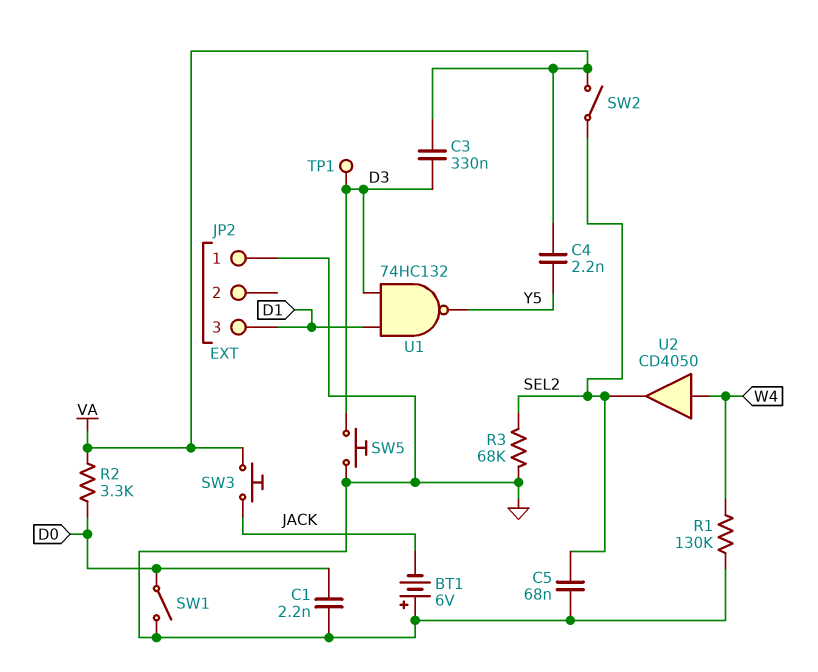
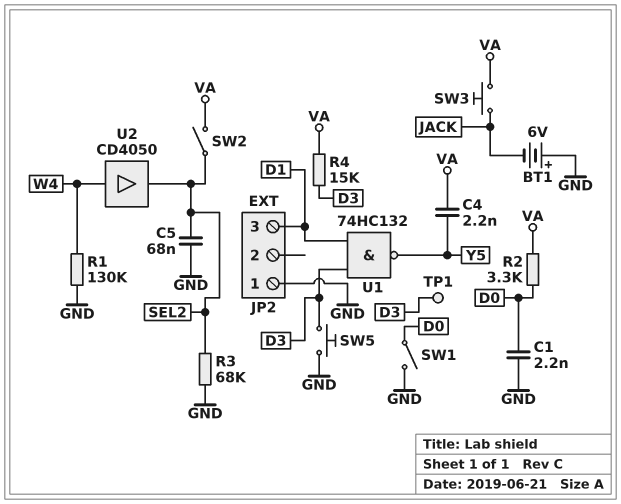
C3: 330nF (D3, VA) -> none
R4: none -> 15k (D3, VA)

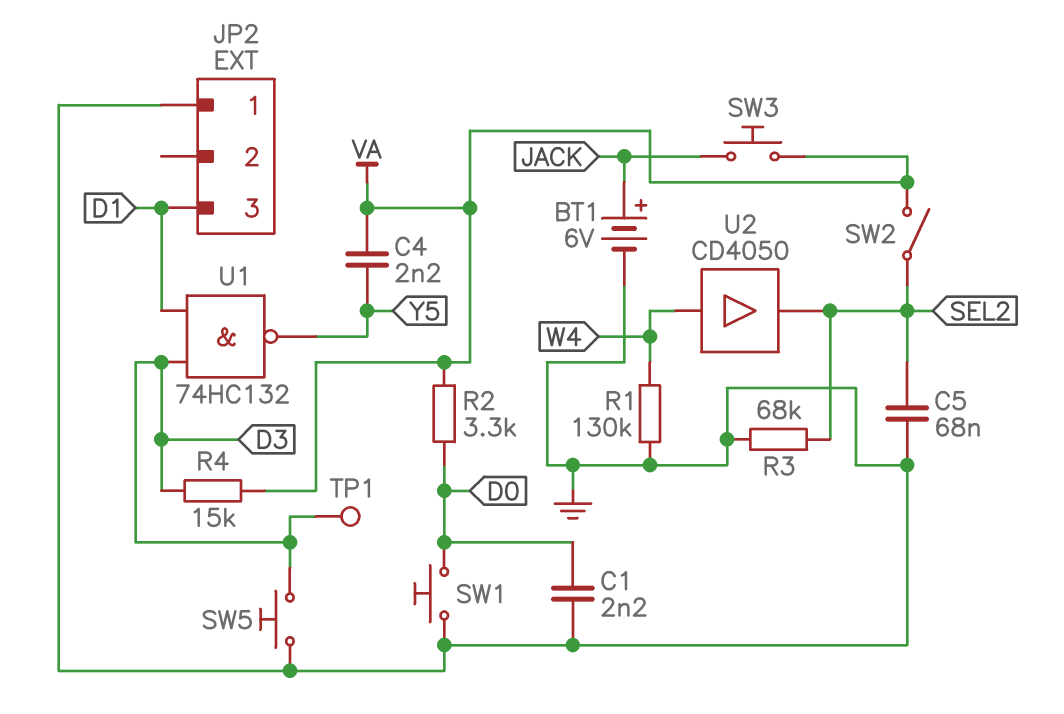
BT1: 6V (plus GND, minus JACK) -> 6V (plus JACK, minus GND)
SW1: switch (D0, GND) -> button (D0, GND)

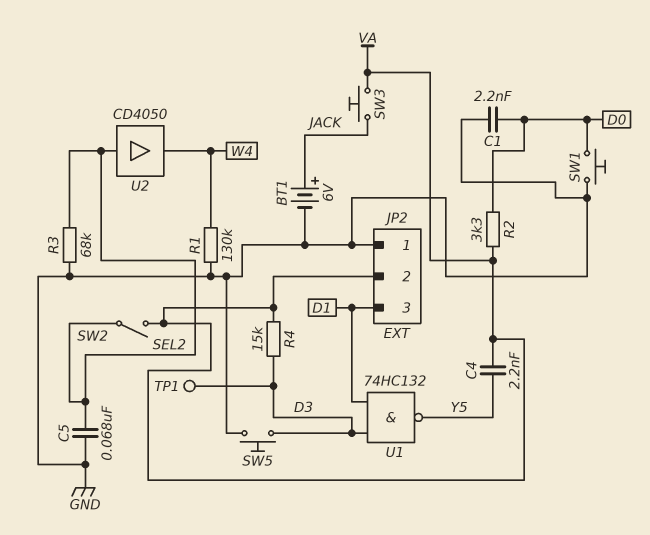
JP2 pin 2: none -> VA
U2: buffer CD4050 (in W4, out SEL2) -> buffer CD4050 (in SEL2, out W4)

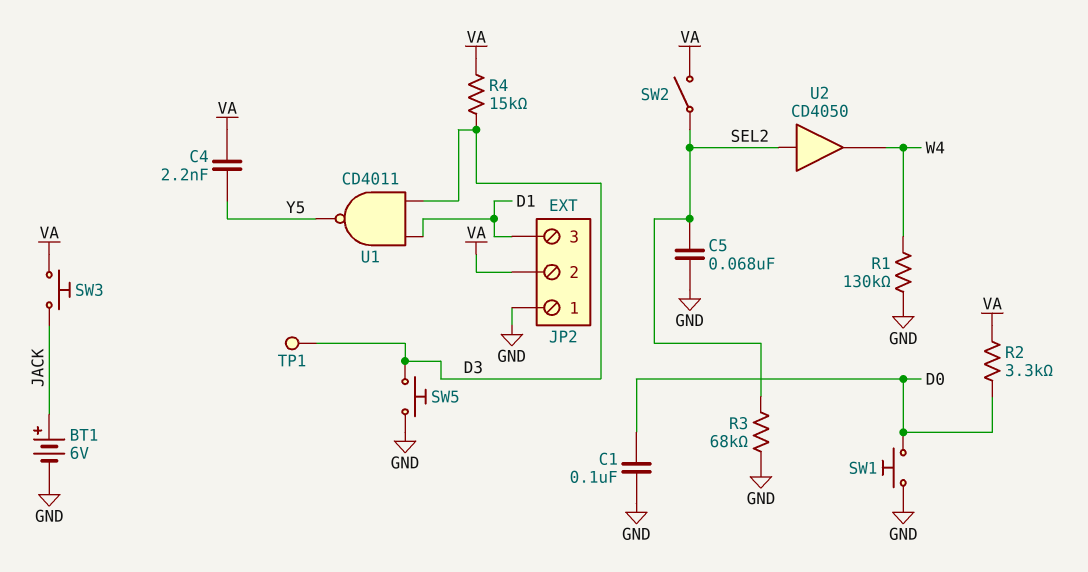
C1: 2.2nF (D0, GND) -> 100nF (D0, GND)
U1: NAND 74HC132 (in D1, in D3, out Y5) -> NAND CD4011 (in D1, in D3, out Y5)

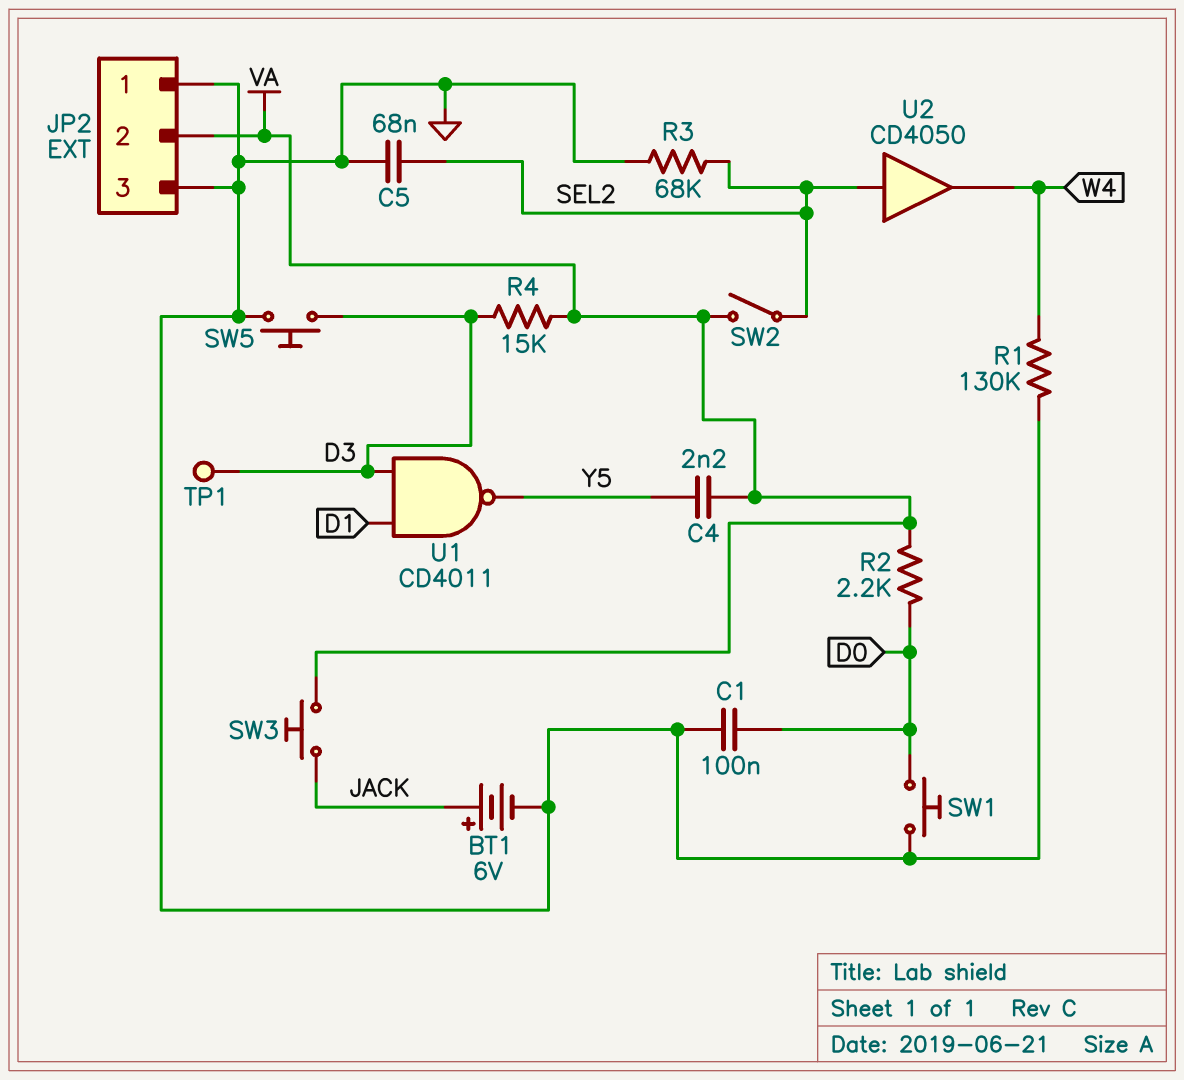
JP2 pin 3: D1 -> GND
R2: 3.3k (D0, VA) -> 2.2k (D0, VA)

